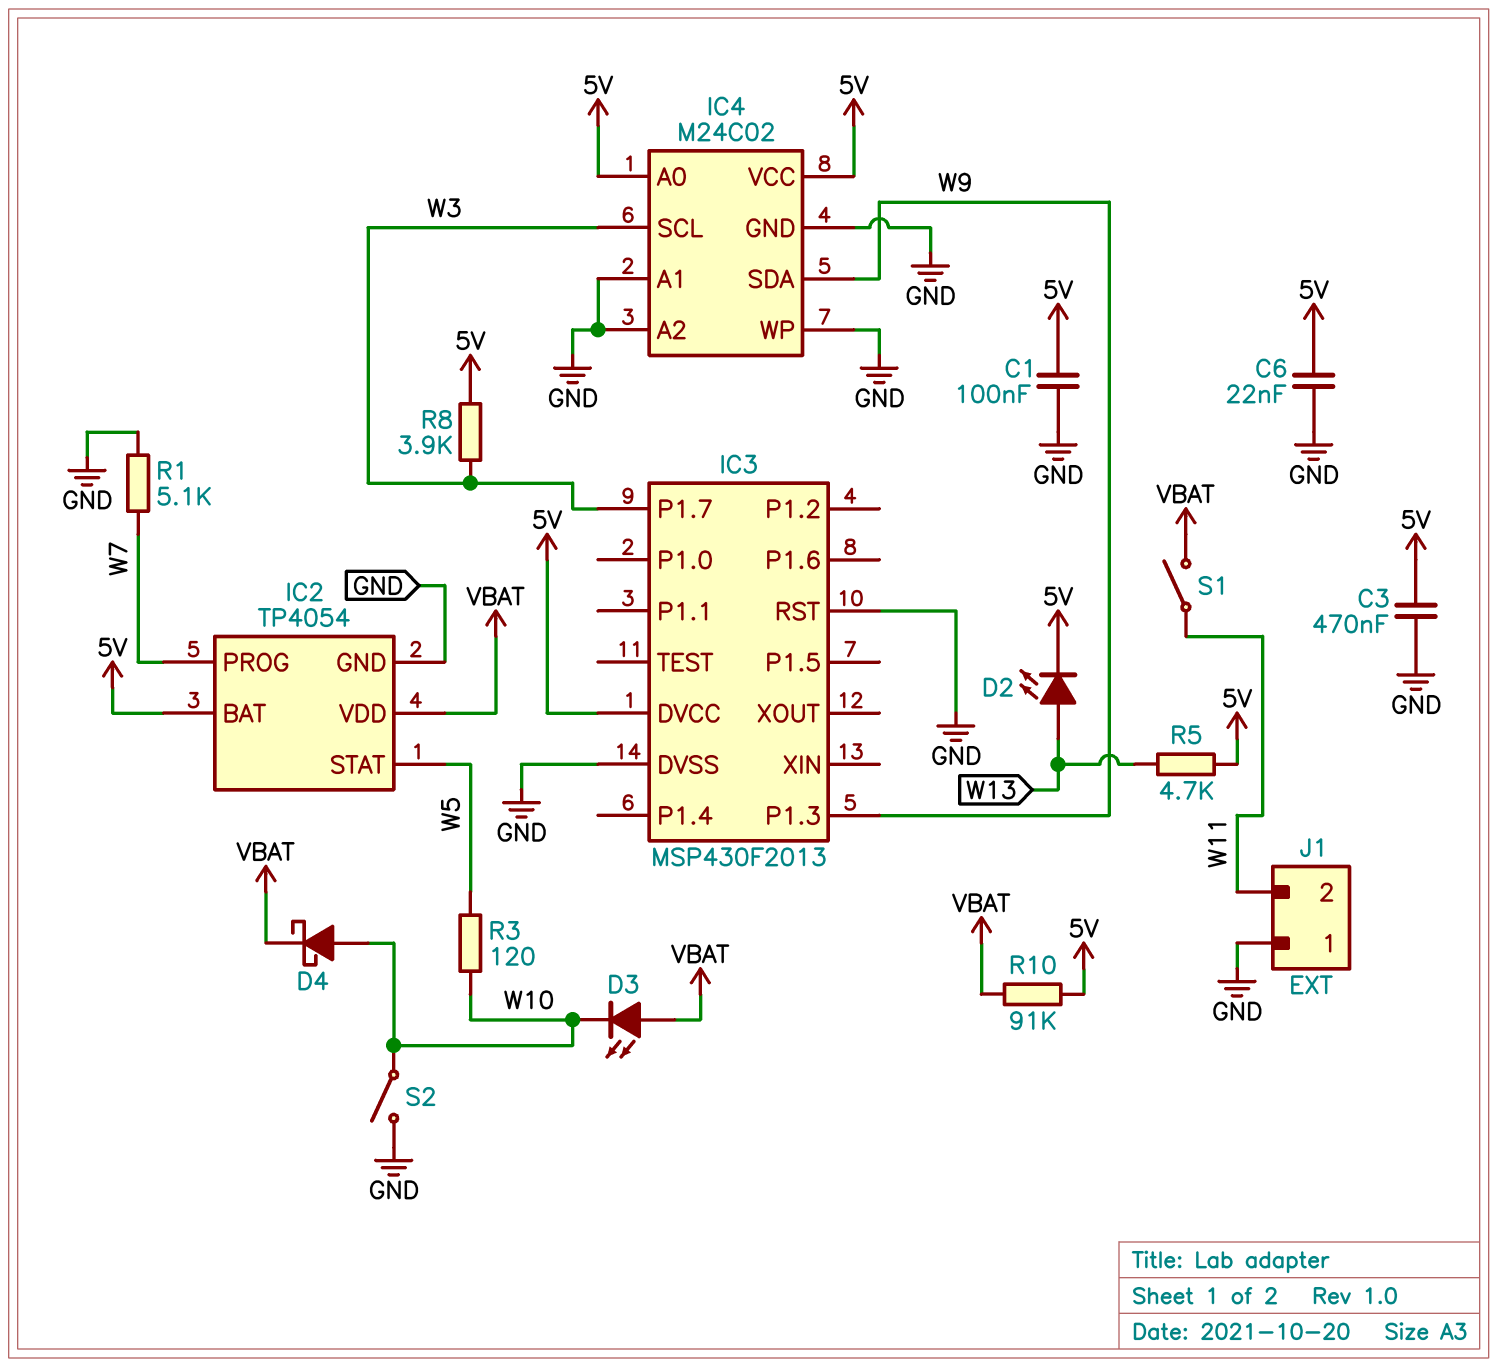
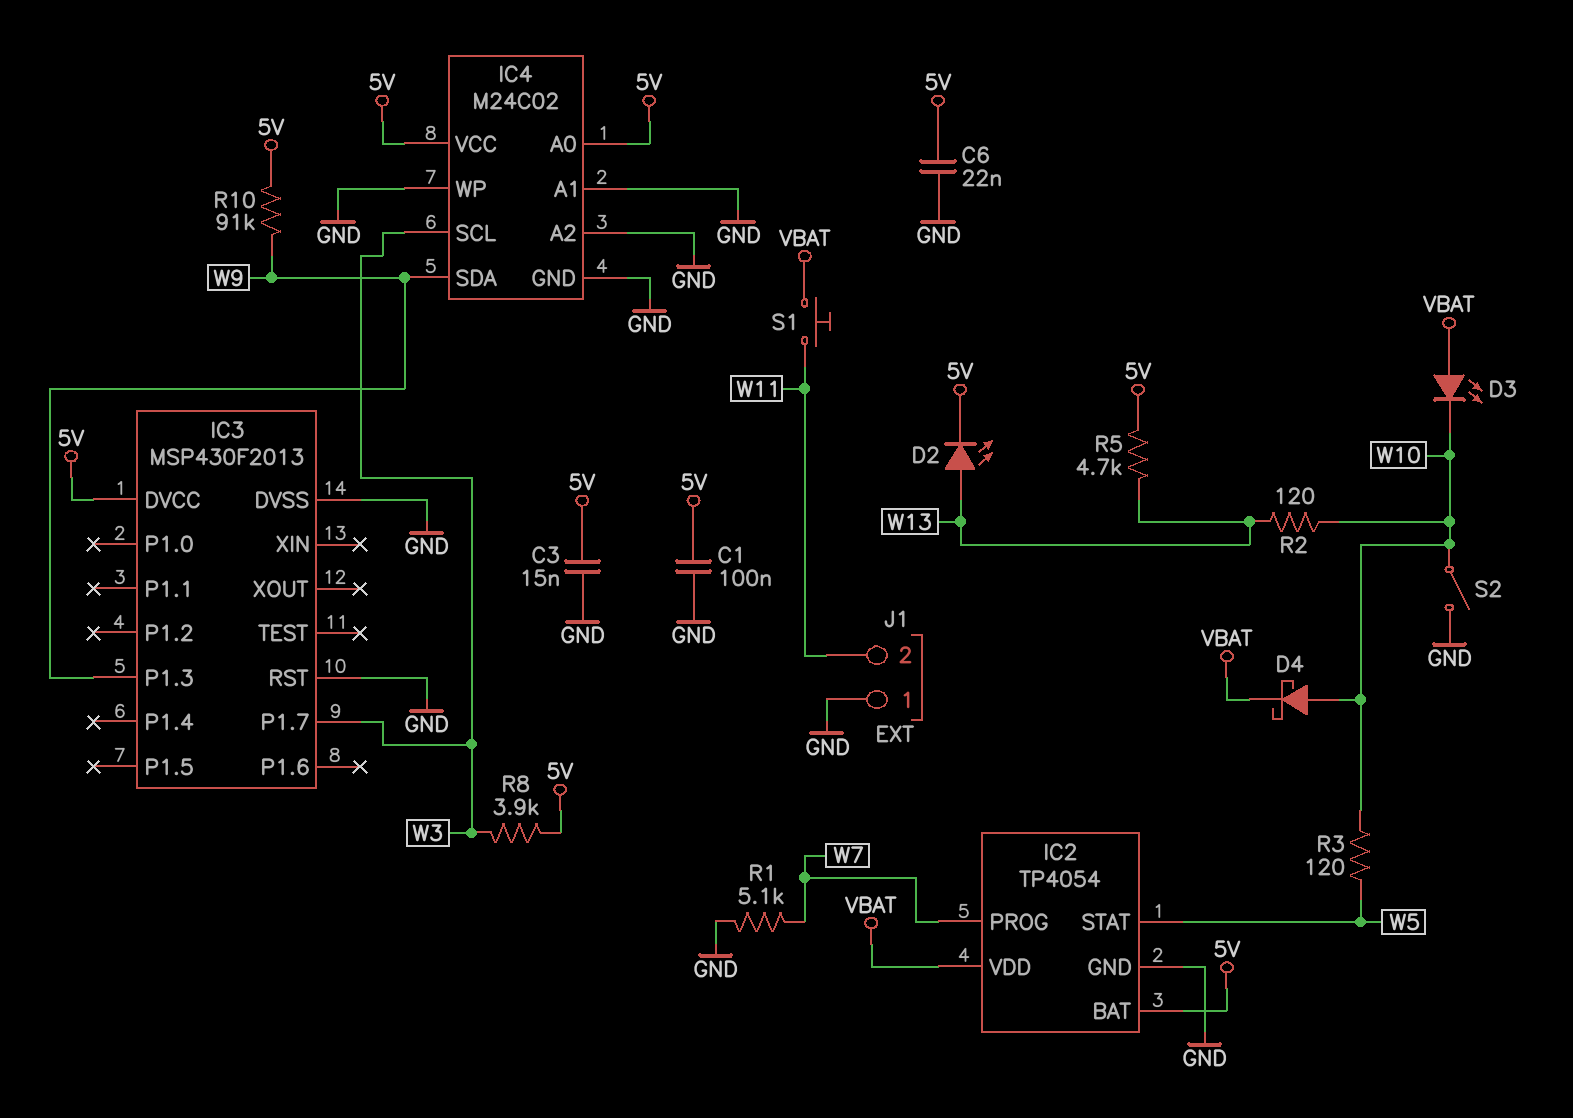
C3: 470nF (5V, GND) -> 15nF (5V, GND)
R2: none -> 120 (W10, W13)
R10: 91k (5V, VBAT) -> 91k (5V, W9)
S1: switch (VBAT, W11) -> button (VBAT, W11)

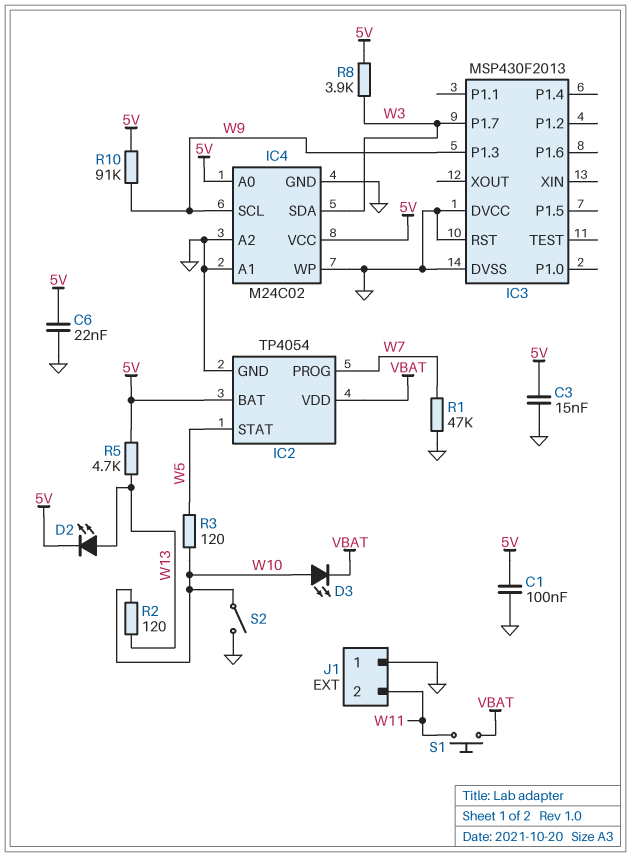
D3: LED (A VBAT, K W10) -> LED (A W10, K VBAT)
D4: schottky (A W10, K VBAT) -> none
IC3 pin DVCC: 5V -> GND
IC4 pin SCL: W3 -> W9
IC4 pin SDA: W9 -> W3
R1: 5.1k (GND, W7) -> 47k (GND, W7)

